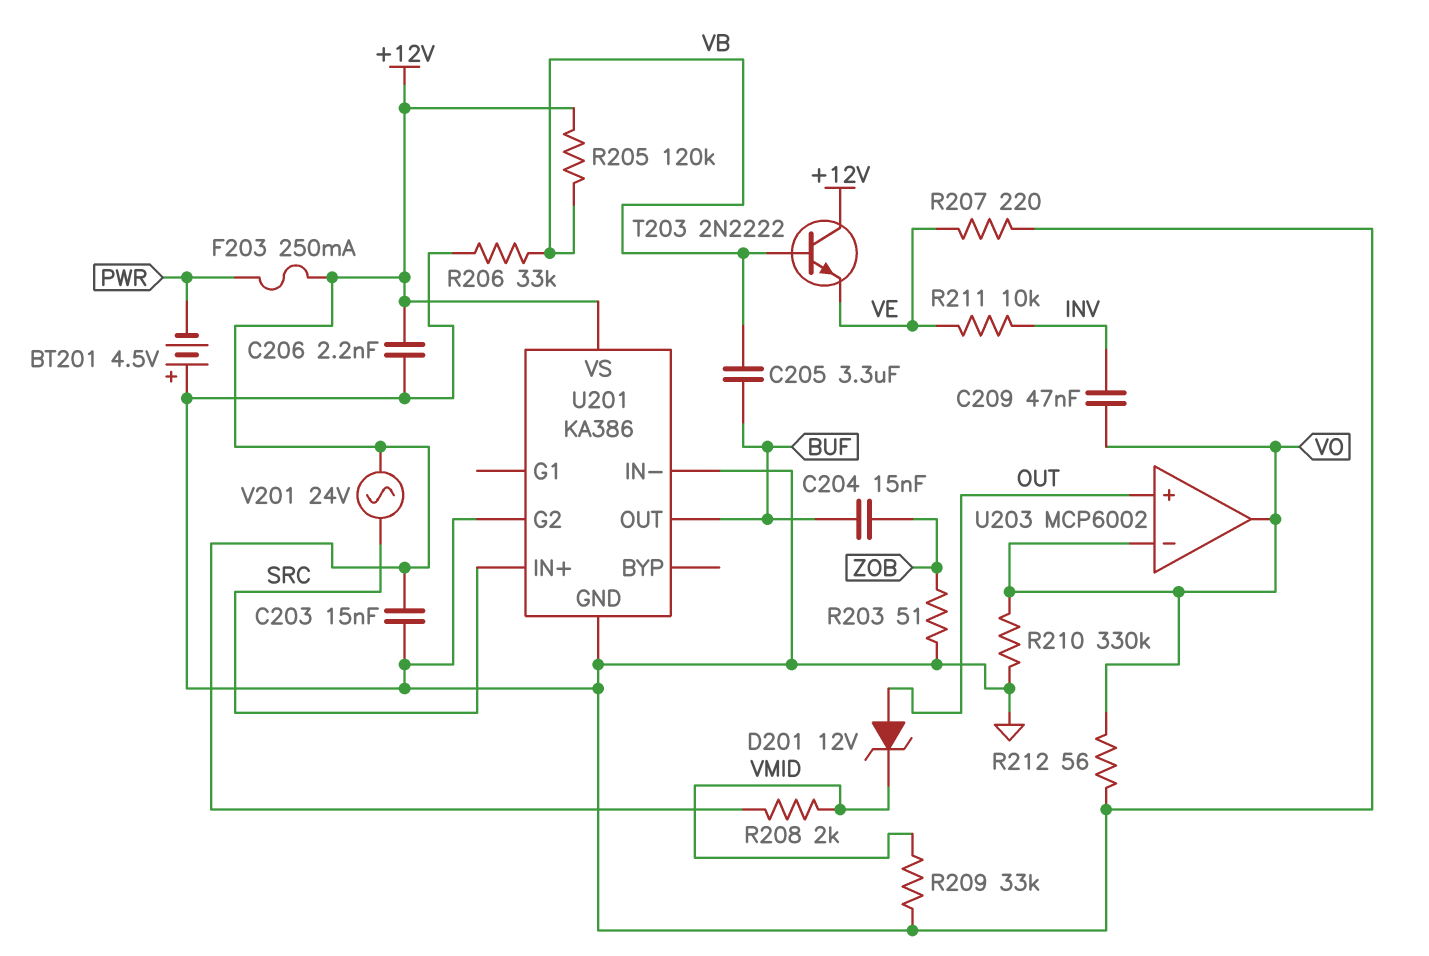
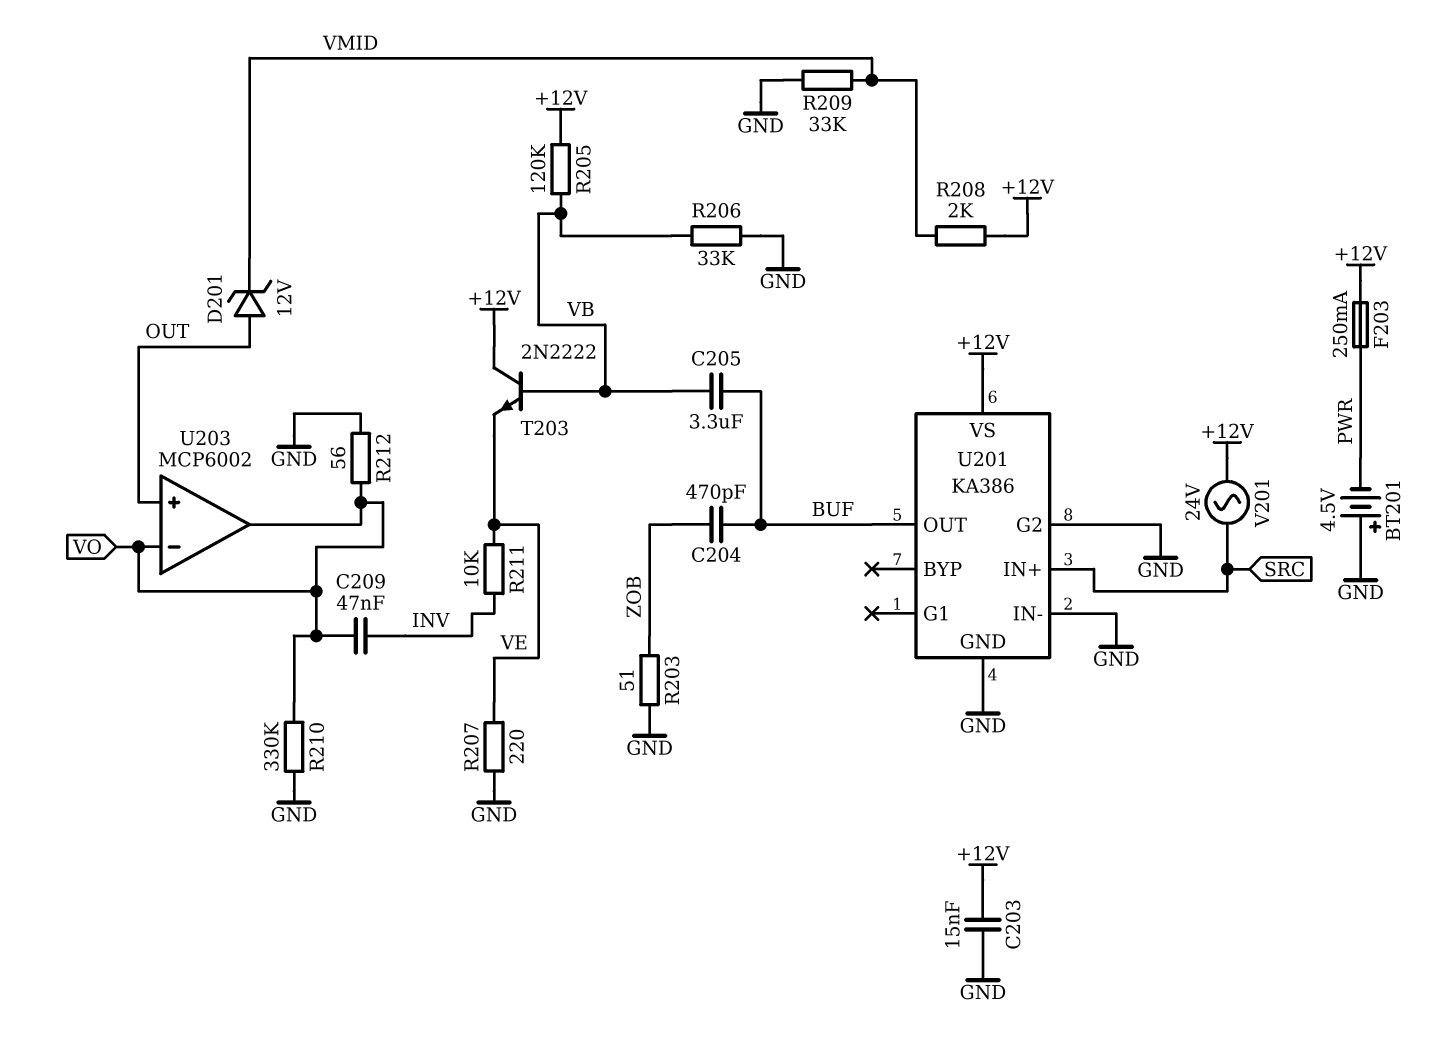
C204: 15nF (BUF, ZOB) -> 470pF (BUF, ZOB)
C206: 2.2nF (+12V, GND) -> none

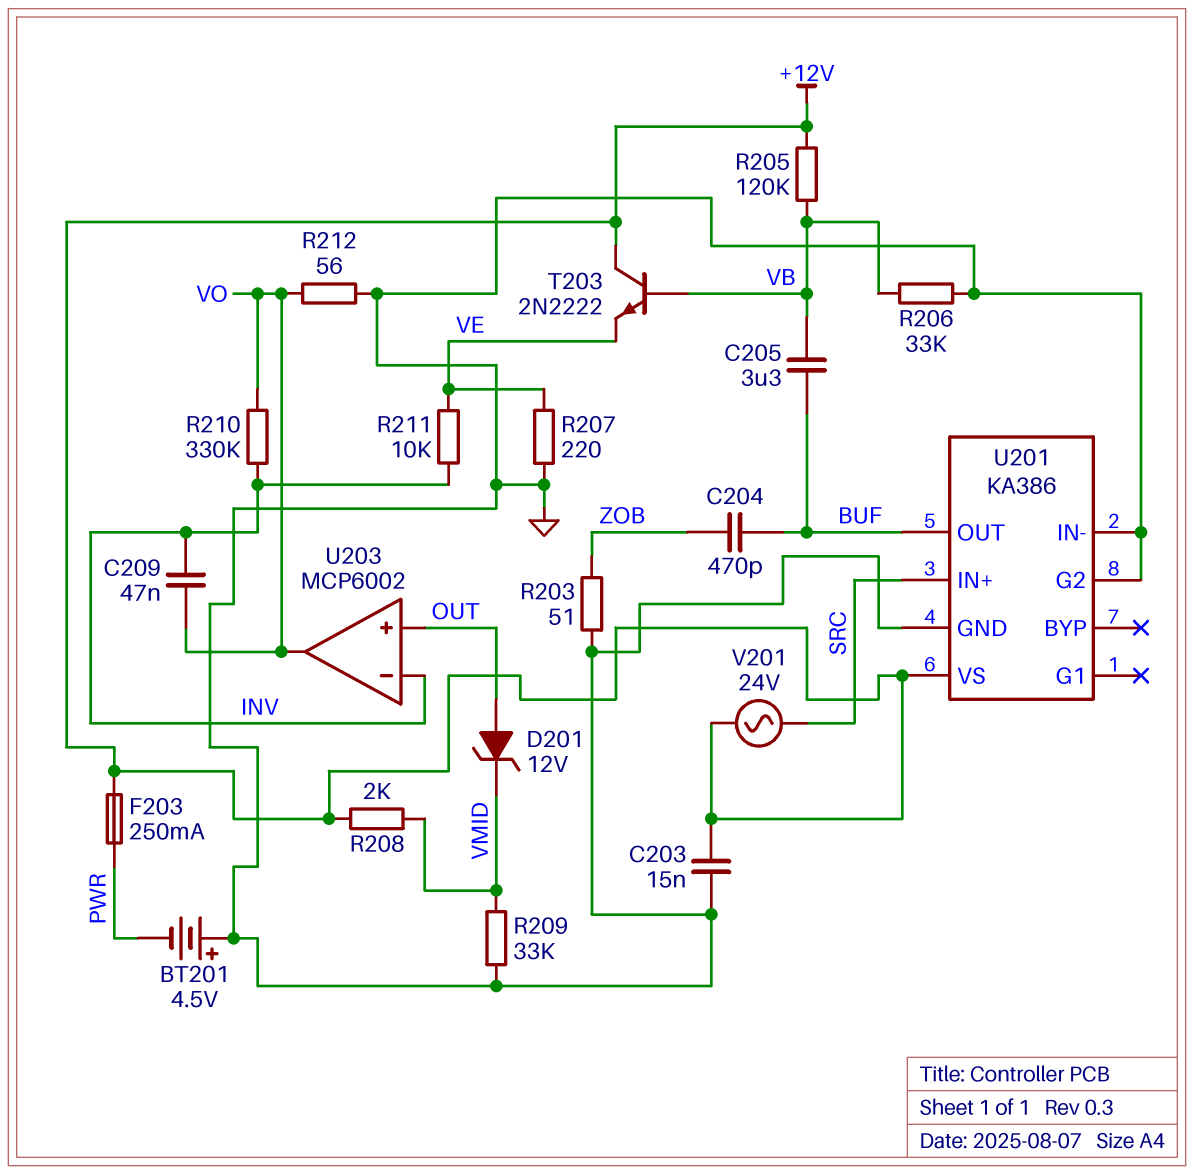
R210: 330k (GND, VO) -> 330k (INV, VO)
U203 pin in-: VO -> INV

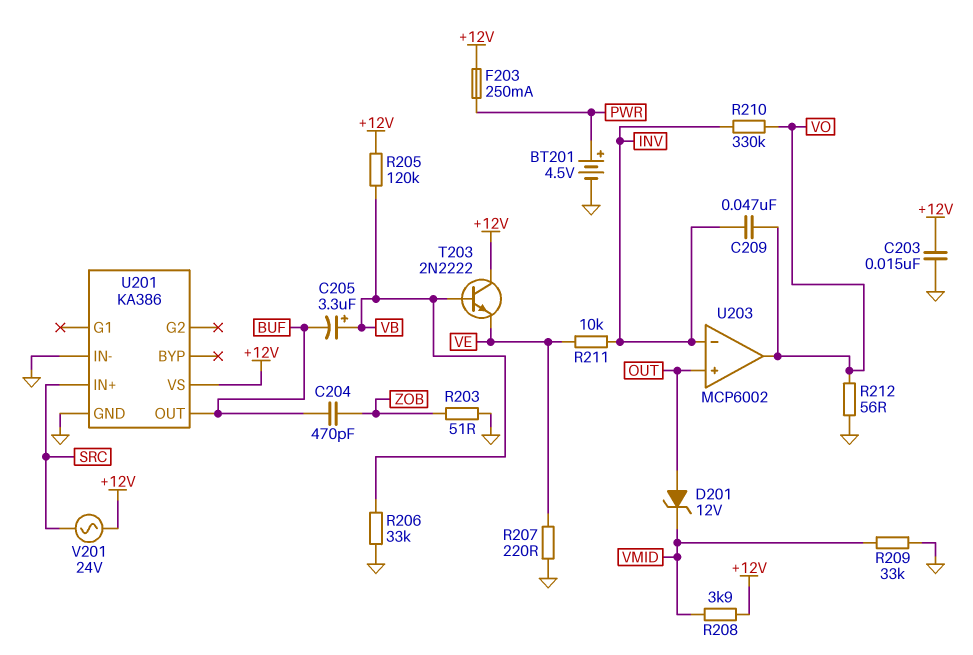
BT201: 4.5V (plus GND, minus PWR) -> 4.5V (plus PWR, minus GND)
C205: 3.3uF (BUF, VB) -> 3.3uF (plus VB, minus BUF)
R208: 2k (+12V, VMID) -> 3.9k (+12V, VMID)
U201 pin G2: GND -> none

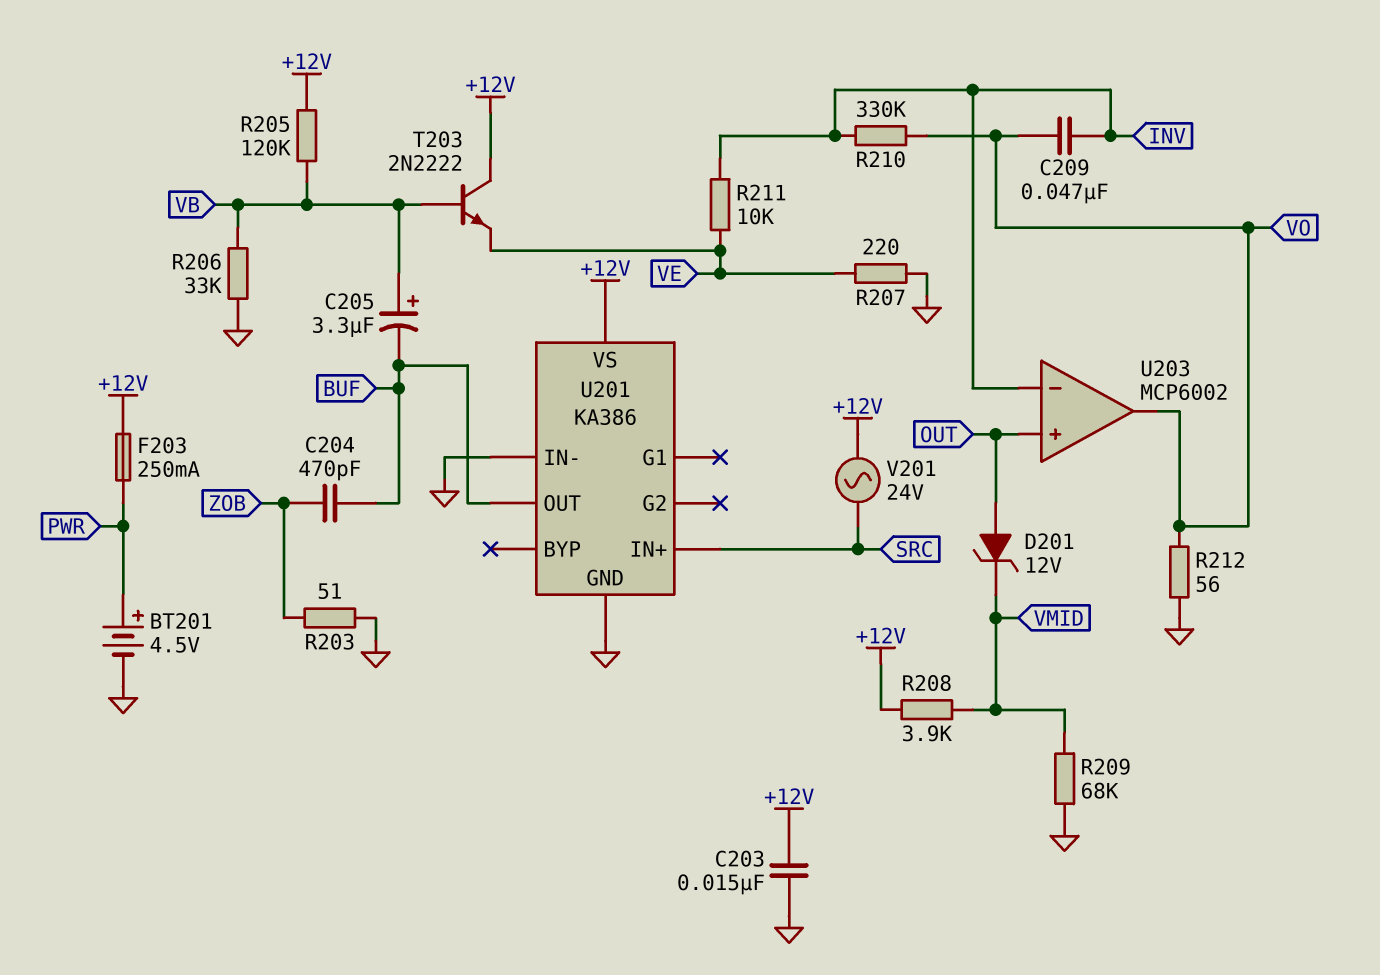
R209: 33k (GND, VMID) -> 68k (GND, VMID)

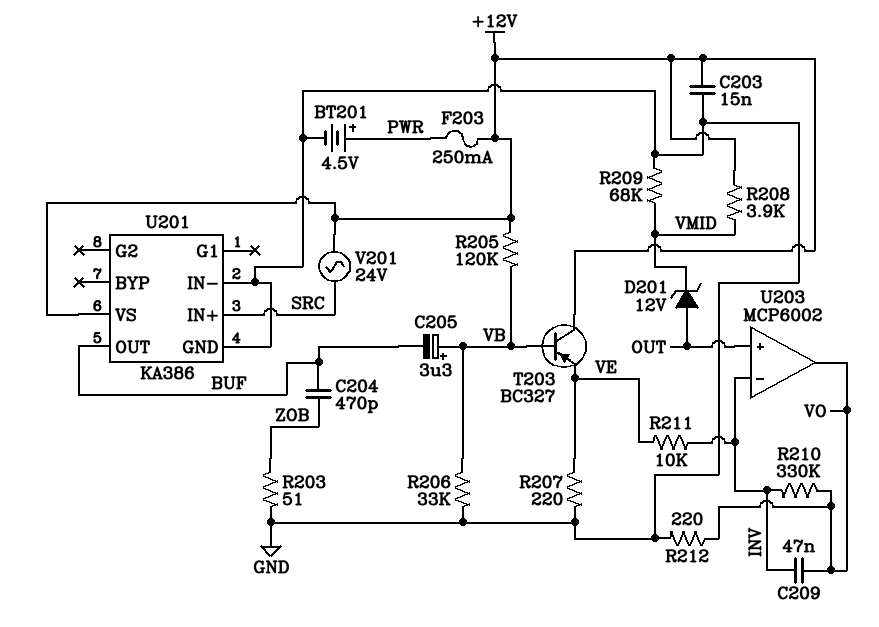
R212: 56 (GND, VO) -> 220 (GND, VO)
T203: NPN 2N2222 (B VB, C +12V, E VE) -> PNP BC327 (B VB, C +12V, E VE)

